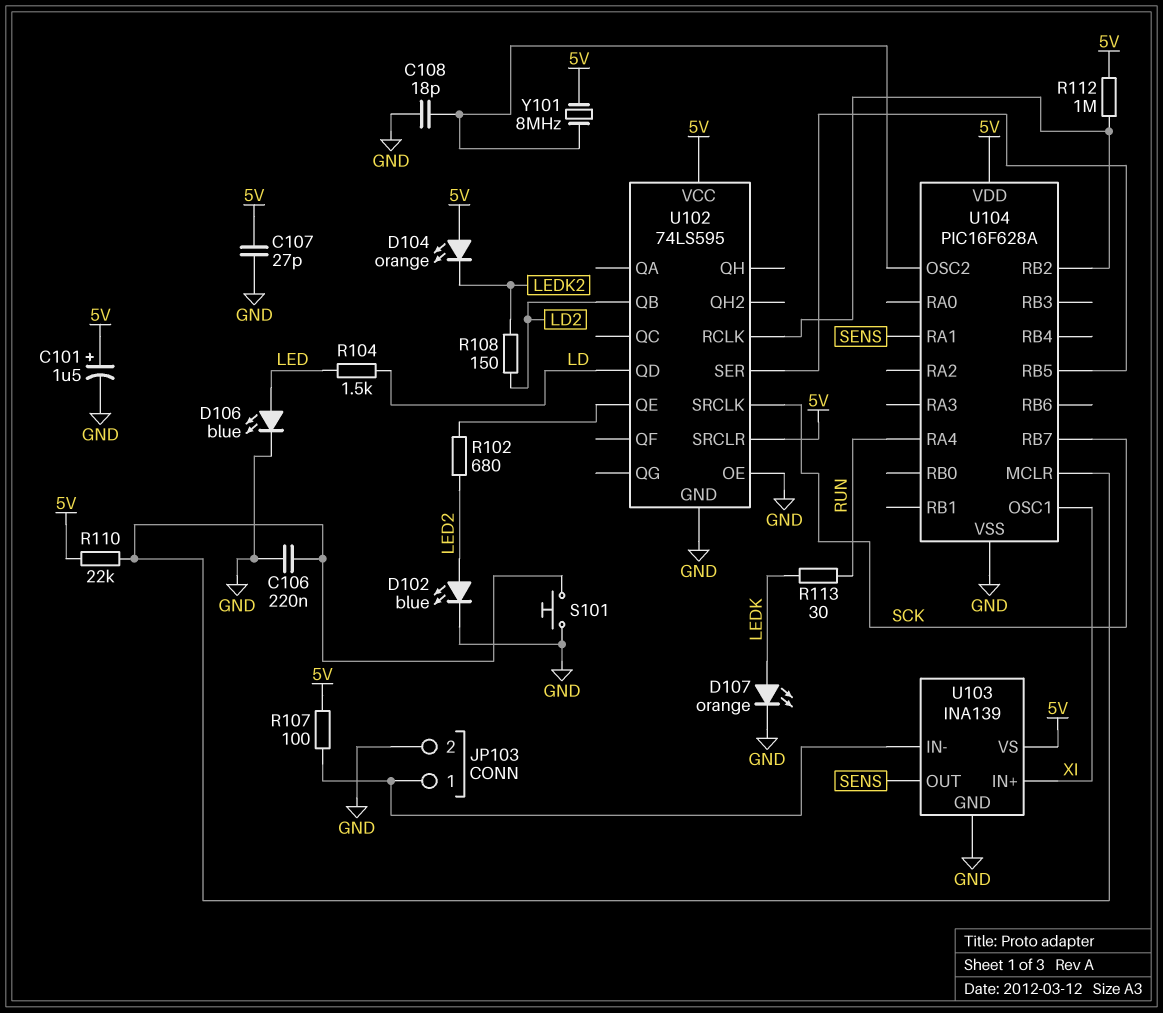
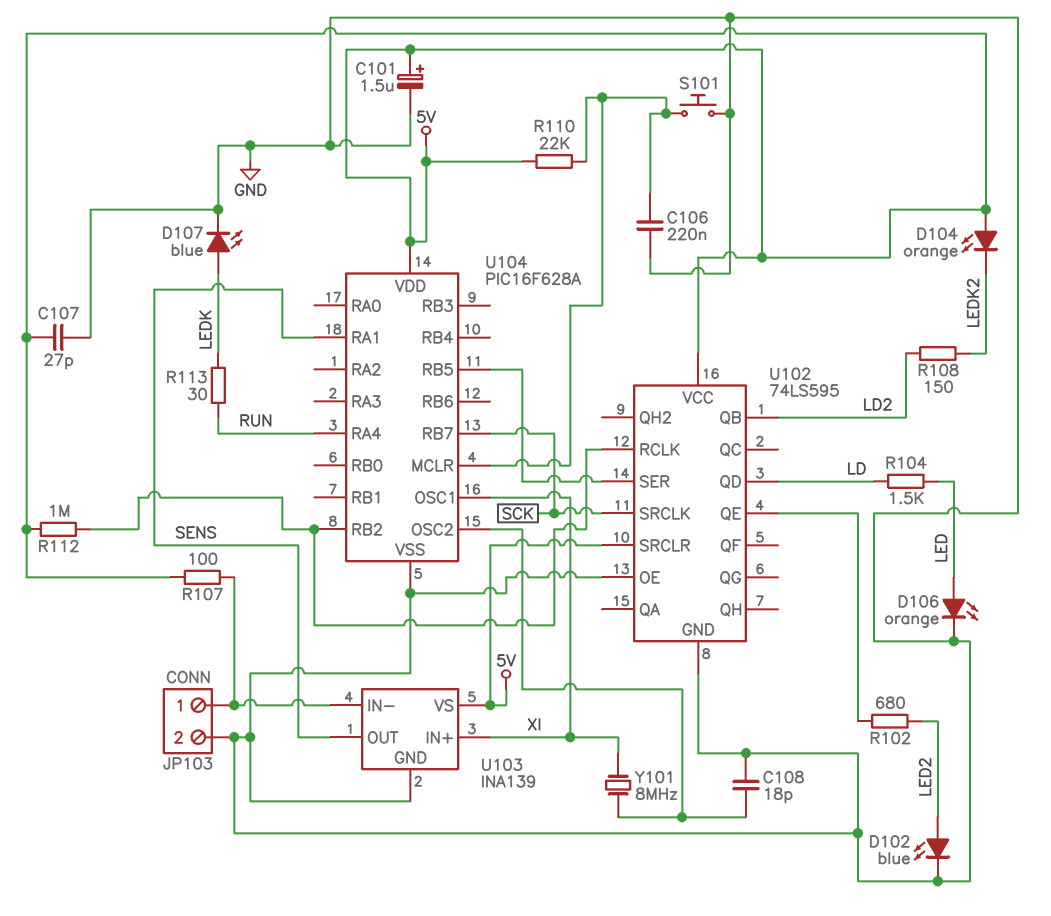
D106: LED blue (A LED, K GND) -> LED orange (A LED, K GND)
D107: LED orange (A LEDK, K GND) -> LED blue (A LEDK, K GND)
Y101: 8MHz (5V, U104/OSC2) -> 8MHz (U104/OSC2, XI)

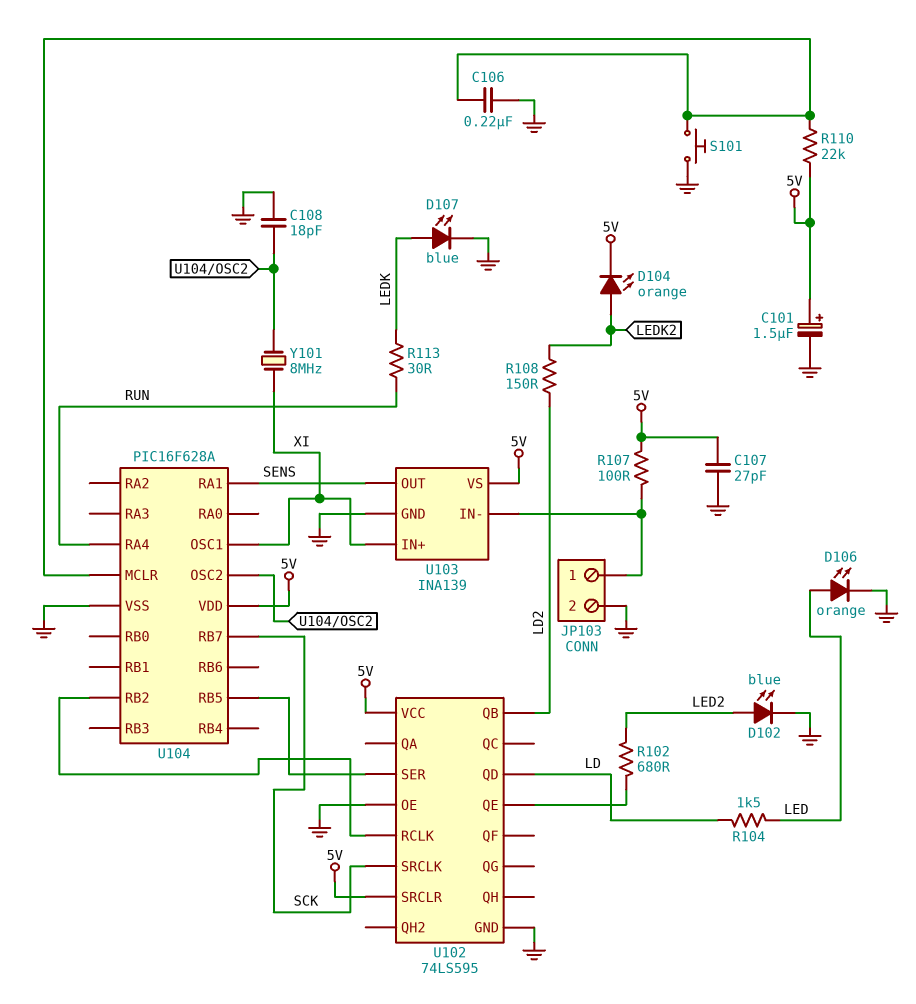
D104: LED orange (A 5V, K LEDK2) -> LED orange (A LEDK2, K 5V)
R112: 1M (5V, U102/RCLK) -> none

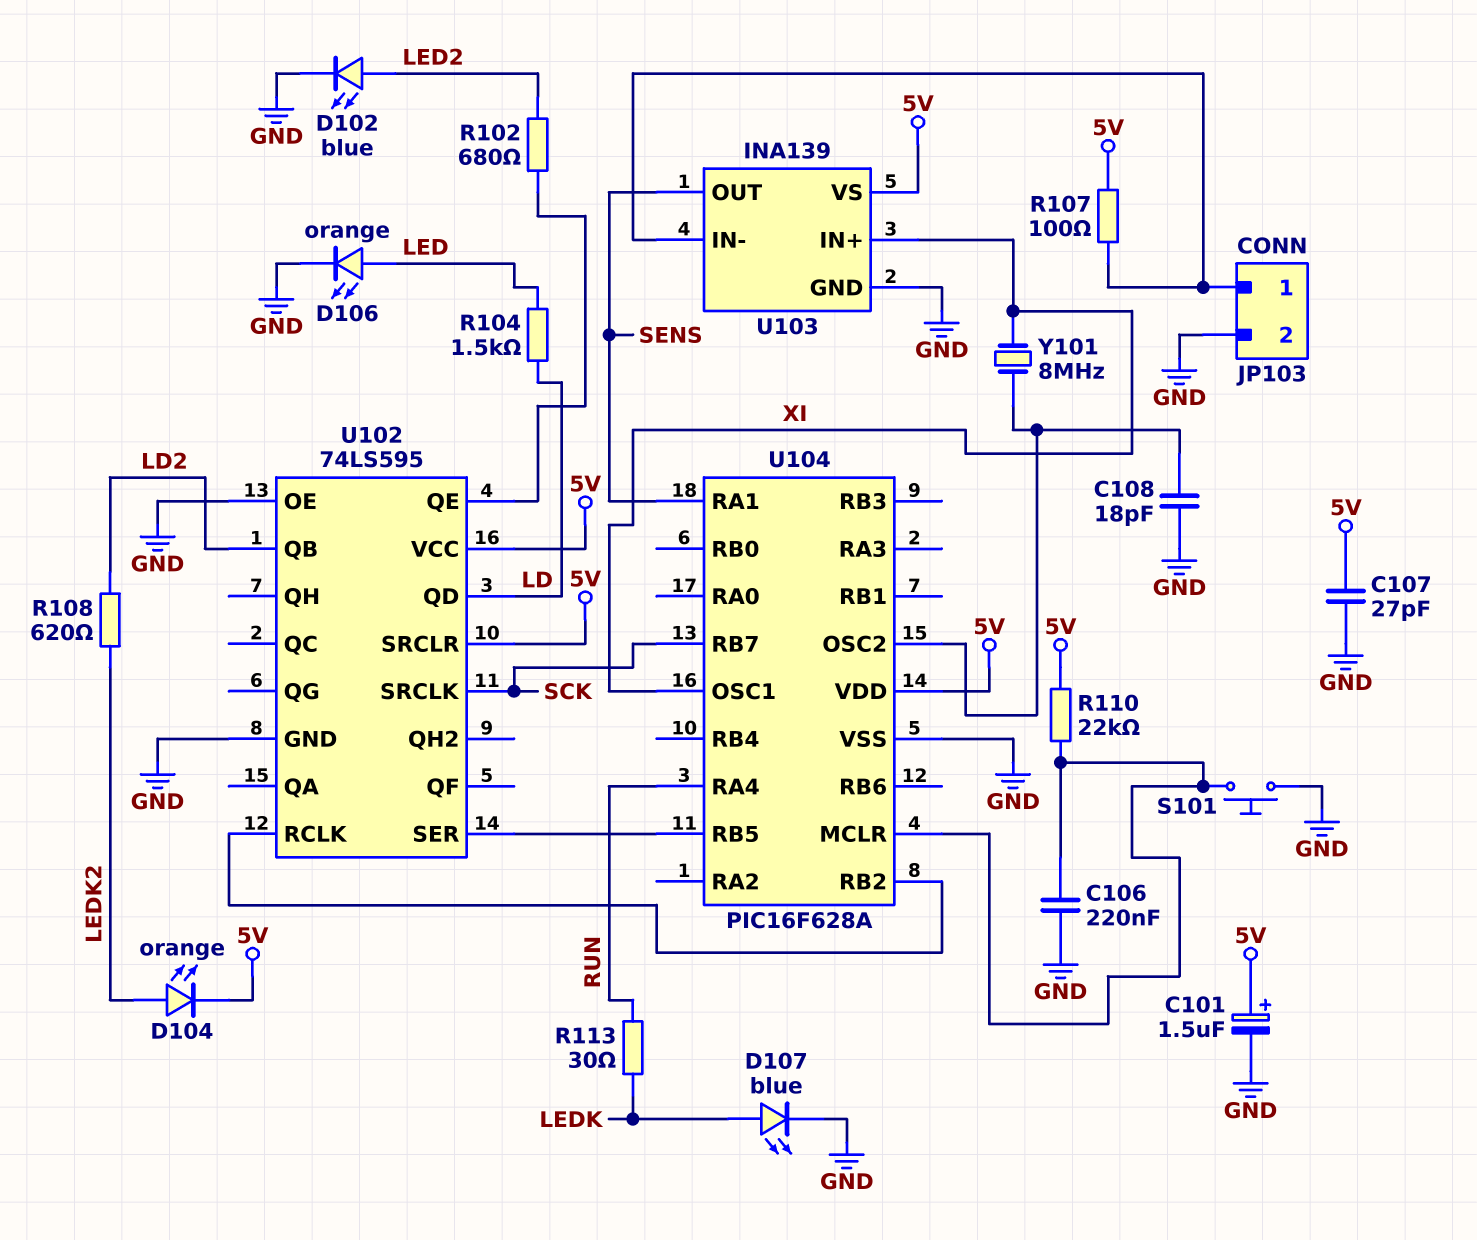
R108: 150 (LD2, LEDK2) -> 620 (LD2, LEDK2)

